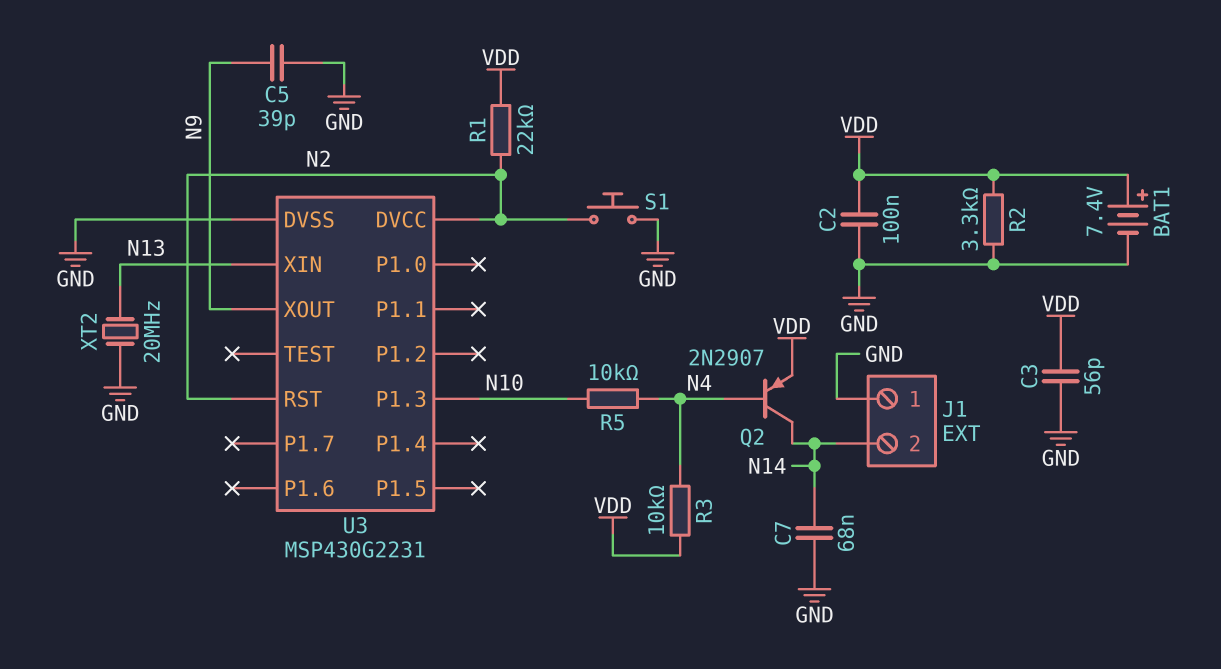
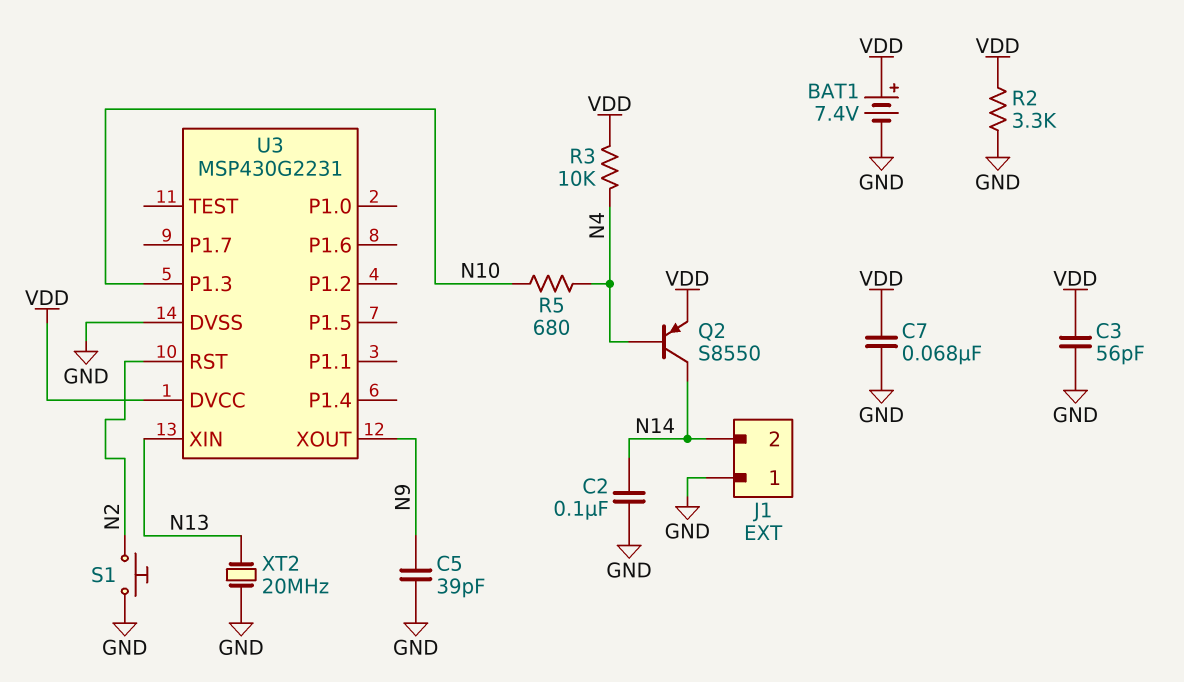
C2: 100nF (GND, VDD) -> 100nF (GND, N14)
C7: 68nF (GND, N14) -> 68nF (GND, VDD)
Q2: PNP 2N2907 (B N4, C N14, E VDD) -> PNP S8550 (B N4, C N14, E VDD)
R1: 22k (N2, VDD) -> none
R5: 10k (N4, N10) -> 680 (N4, N10)
U3 pin DVCC: N2 -> VDD

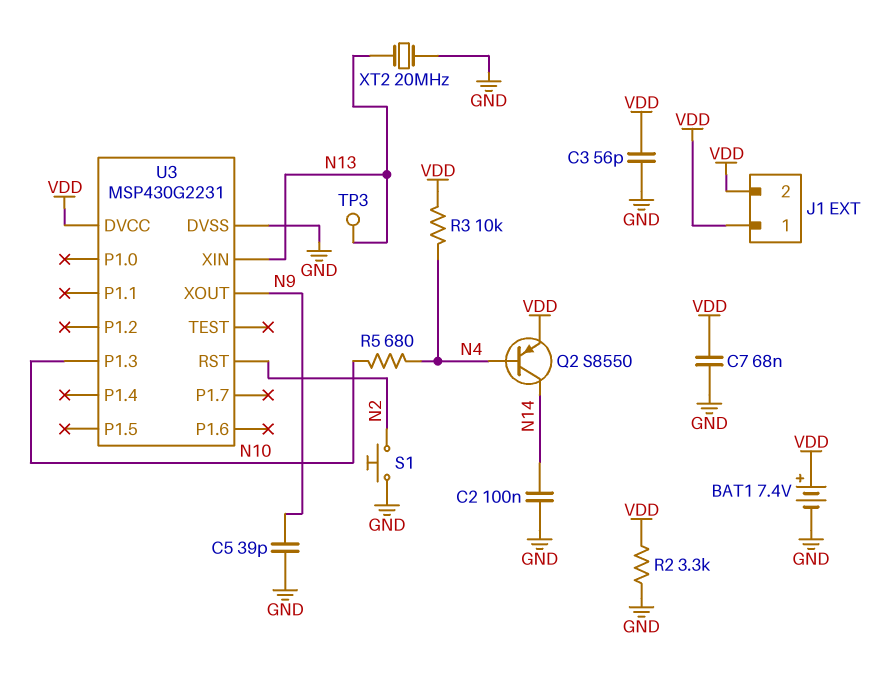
J1 pin 1: GND -> VDD
J1 pin 2: N14 -> VDD
TP3: none -> test point (N13)

